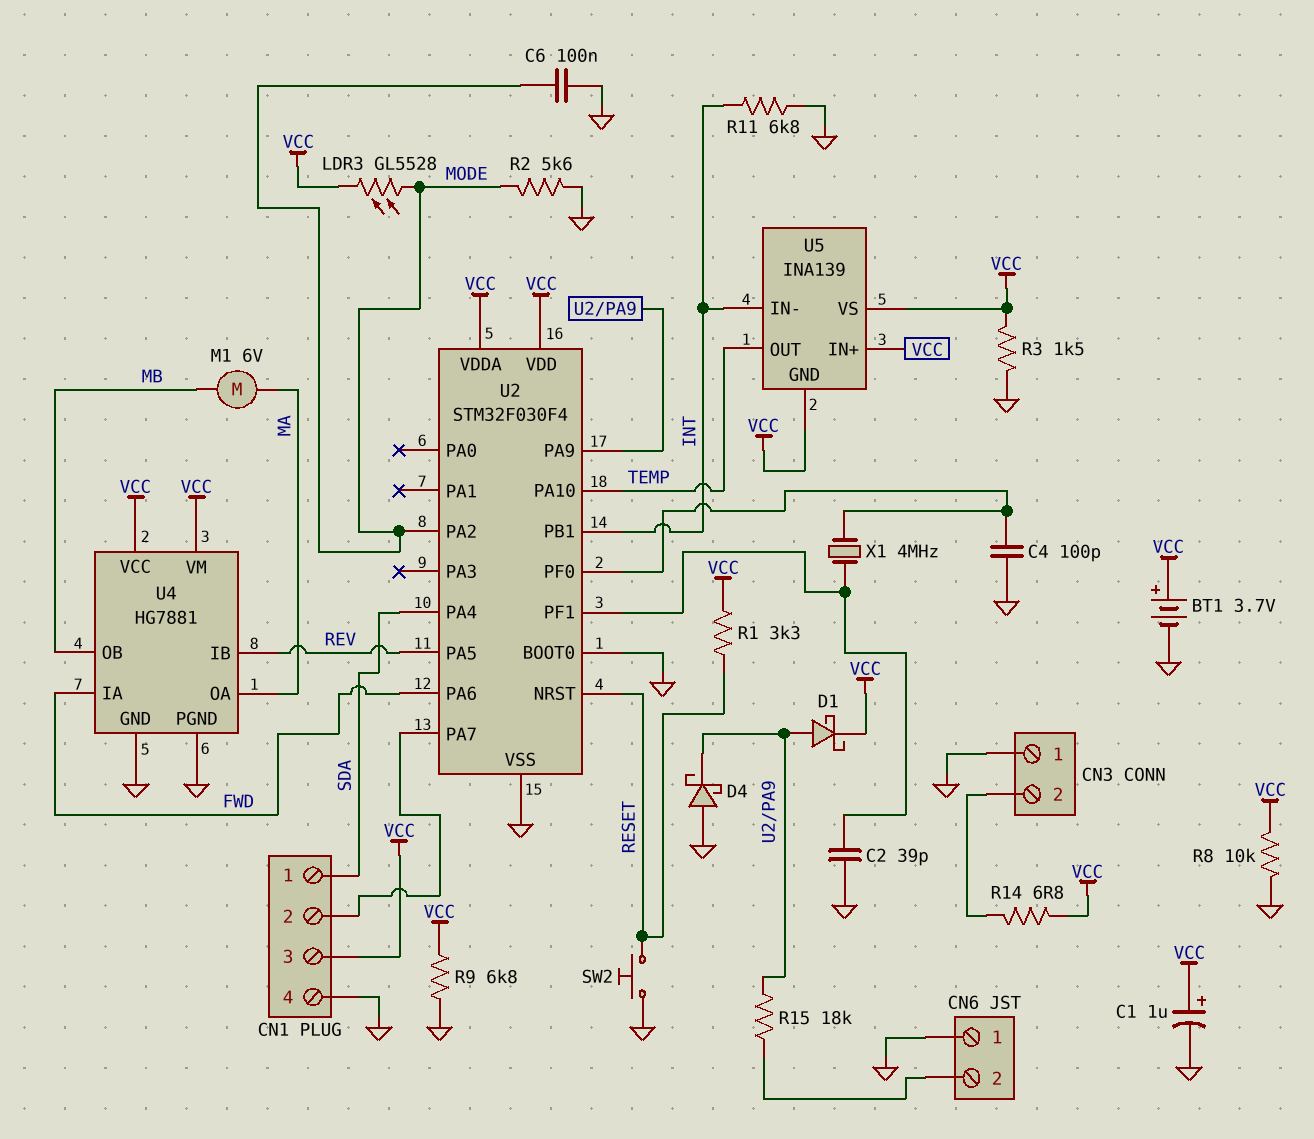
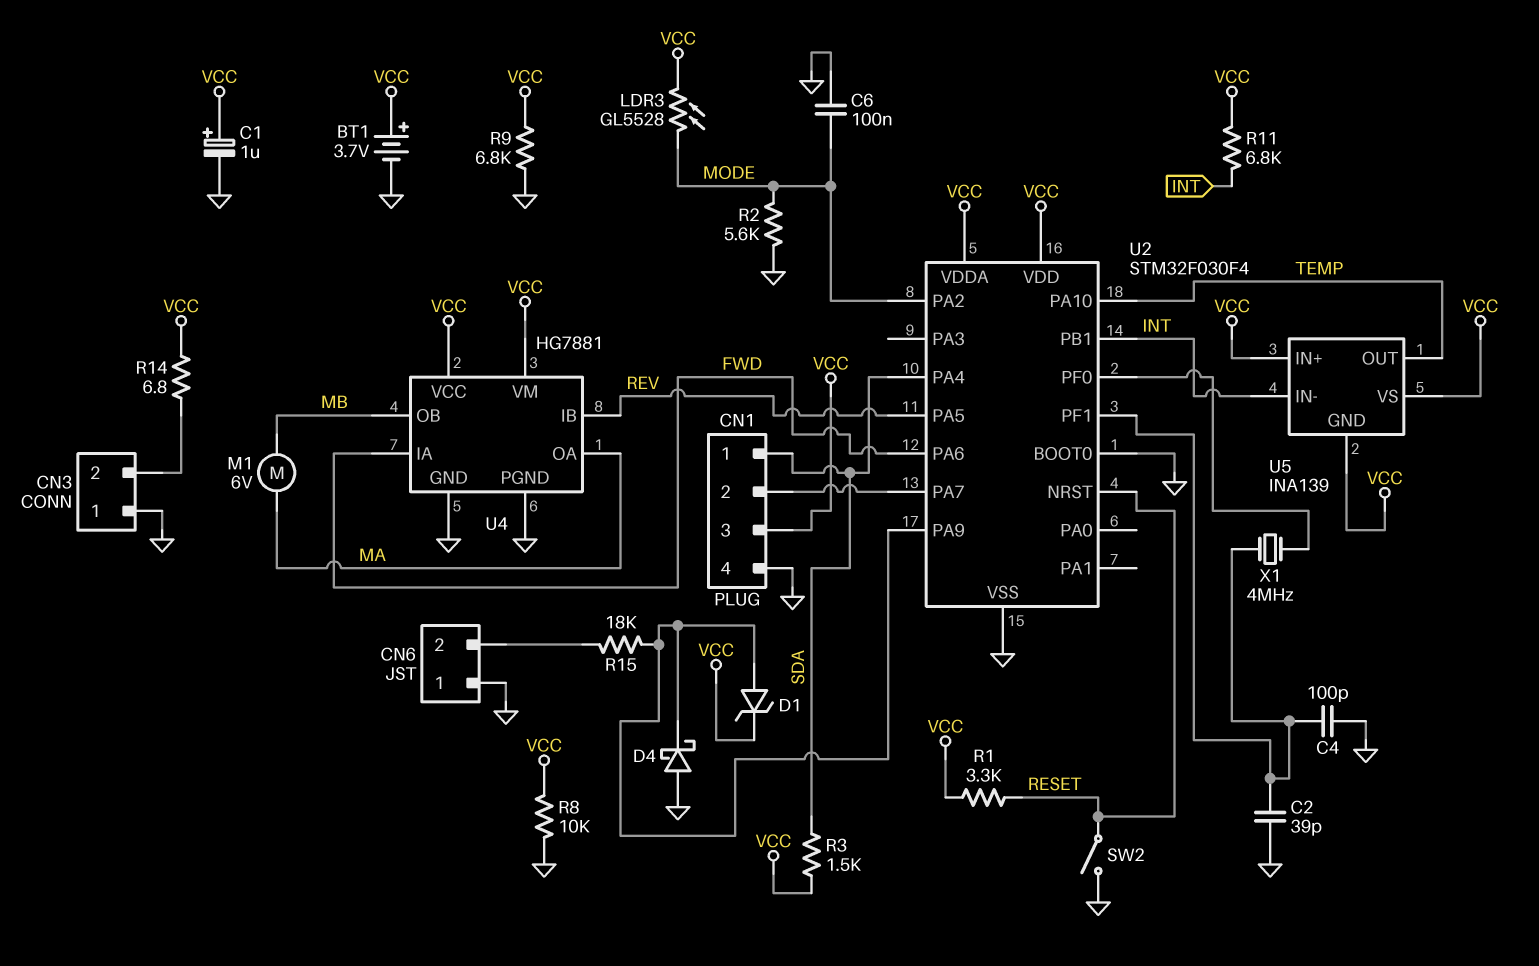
C4: 100pF (GND, U2/PF0) -> 100pF (GND, U2/PF1)
D1: schottky (A U2/PA9, K VCC) -> zener (A U2/PA9, K VCC)
R3: 1.5k (GND, VCC) -> 1.5k (SDA, VCC)
R11: 6.8k (GND, INT) -> 6.8k (INT, VCC)
SW2: button (GND, RESET) -> switch (GND, RESET)

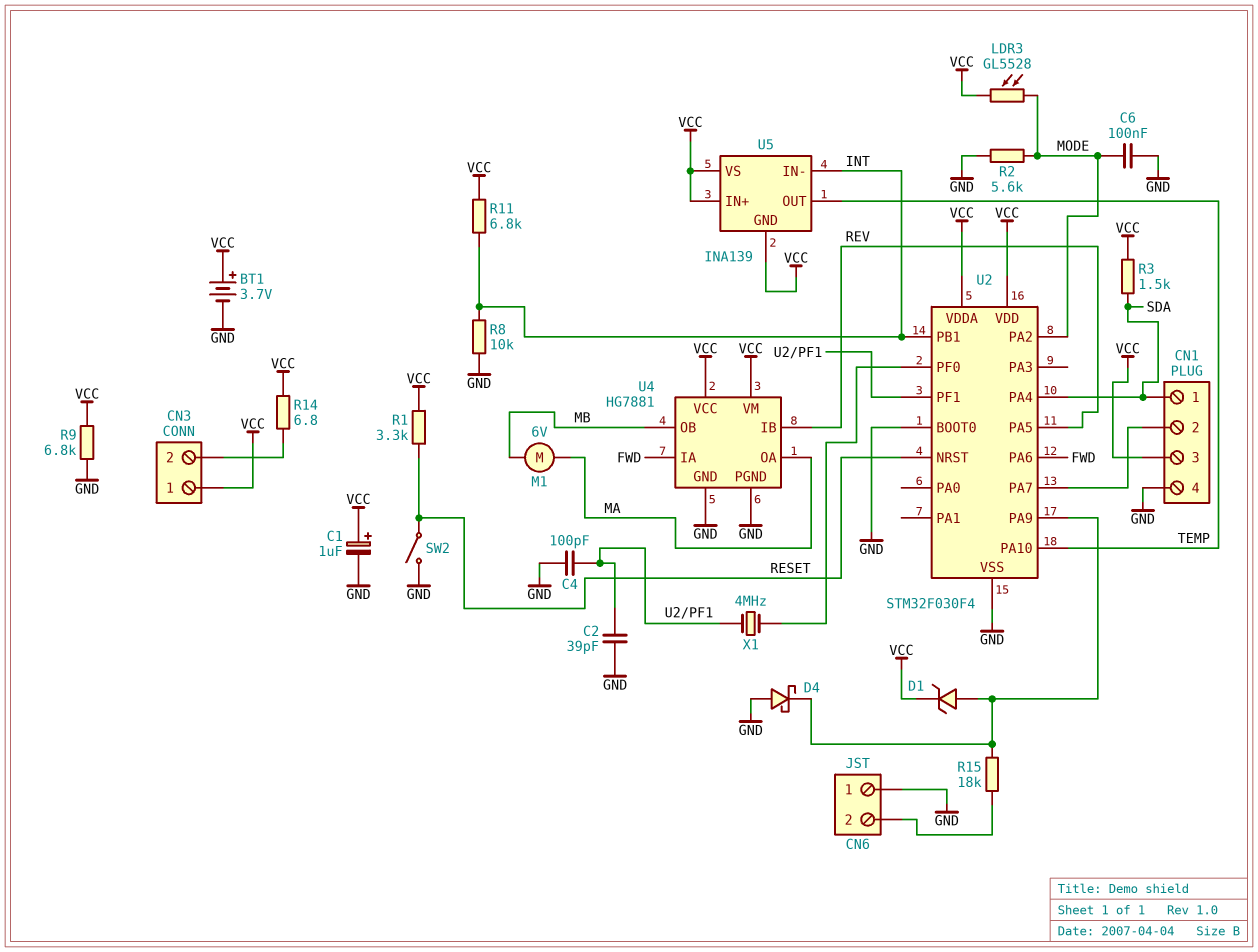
CN3 pin 1: GND -> VCC
R8: 10k (GND, VCC) -> 10k (GND, INT)

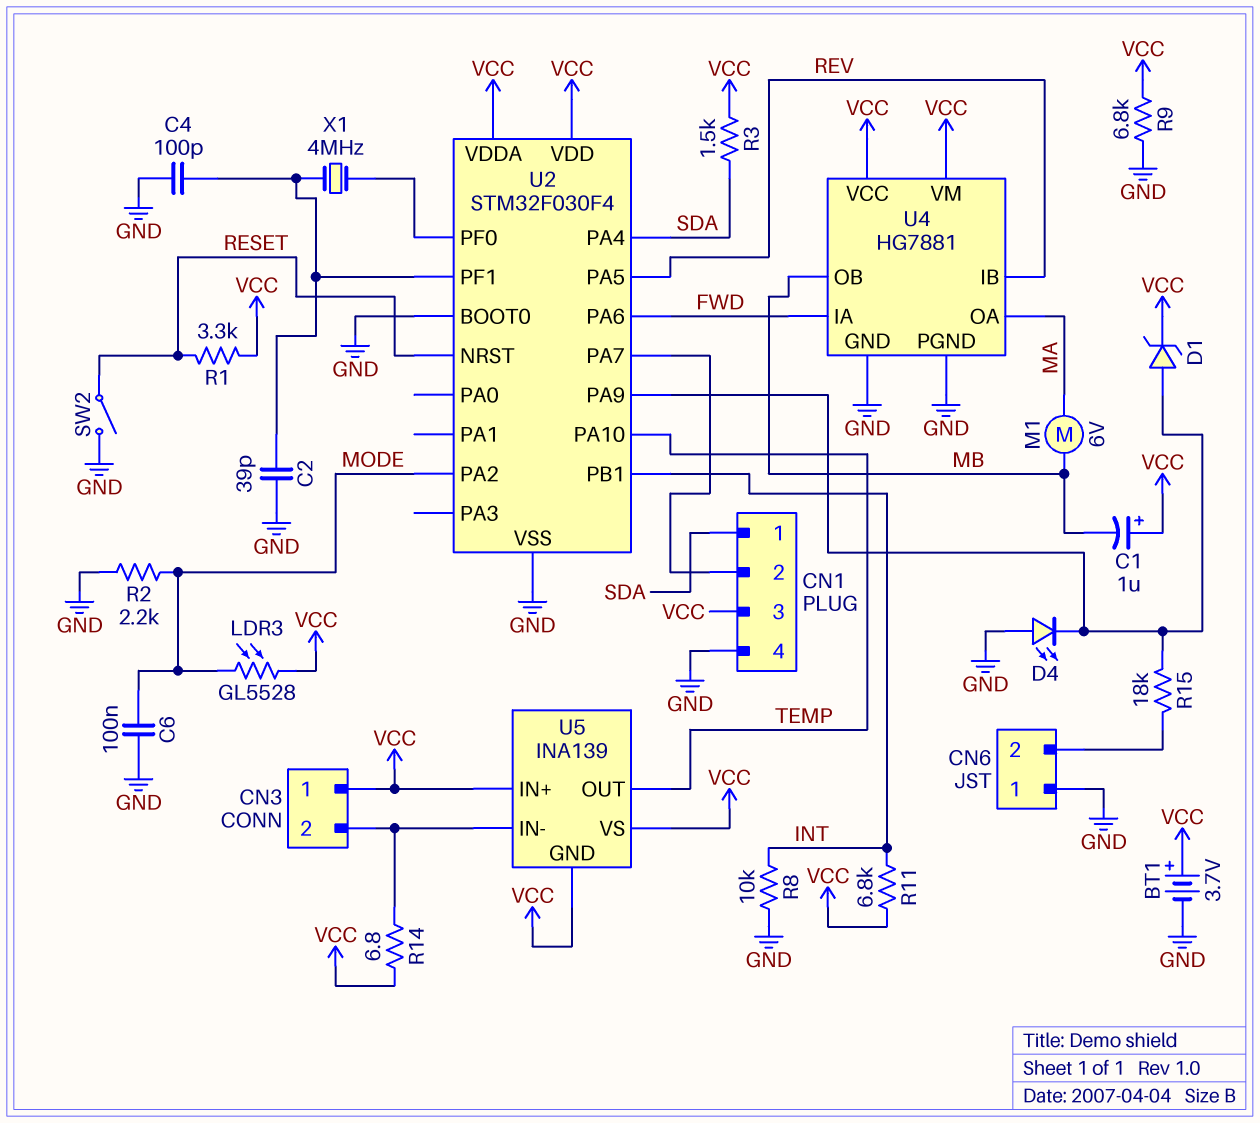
C1: 1uF (plus VCC, minus GND) -> 1uF (plus VCC, minus MB)
D4: schottky (A GND, K U2/PA9) -> LED (A GND, K U2/PA9)
R2: 5.6k (GND, MODE) -> 2.2k (GND, MODE)
U5 pin IN-: INT -> CN3/2

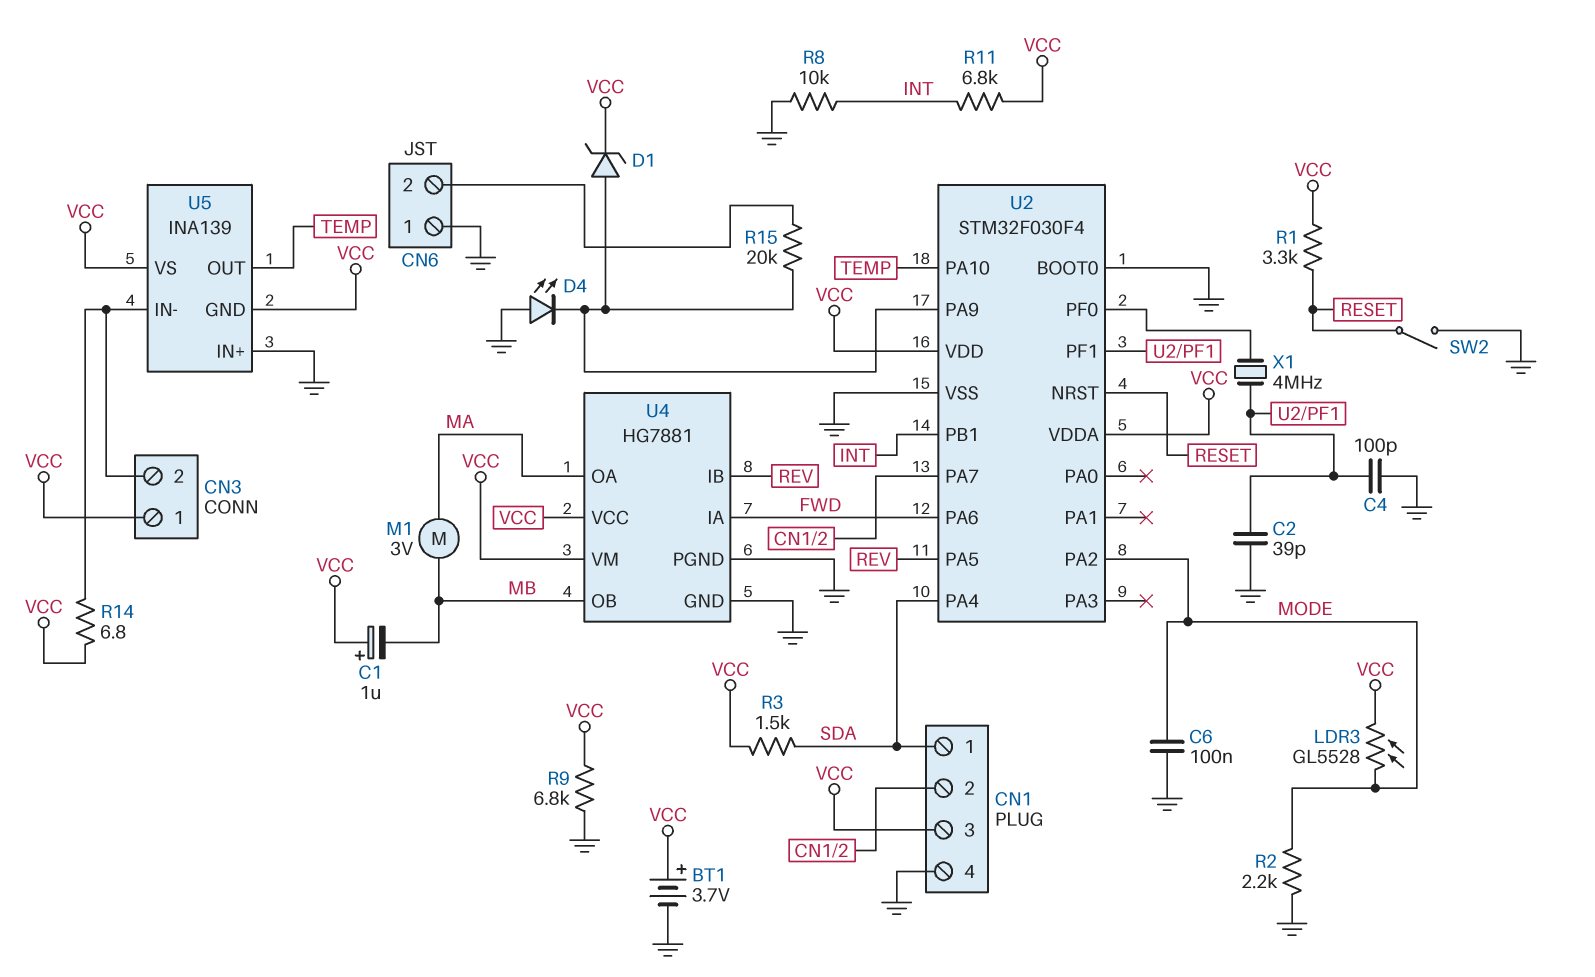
M1: motor 6V (MA, MB) -> motor 3V (MA, MB)
R15: 18k (CN6/2, U2/PA9) -> 20k (CN6/2, U2/PA9)
U5 pin IN+: VCC -> GND

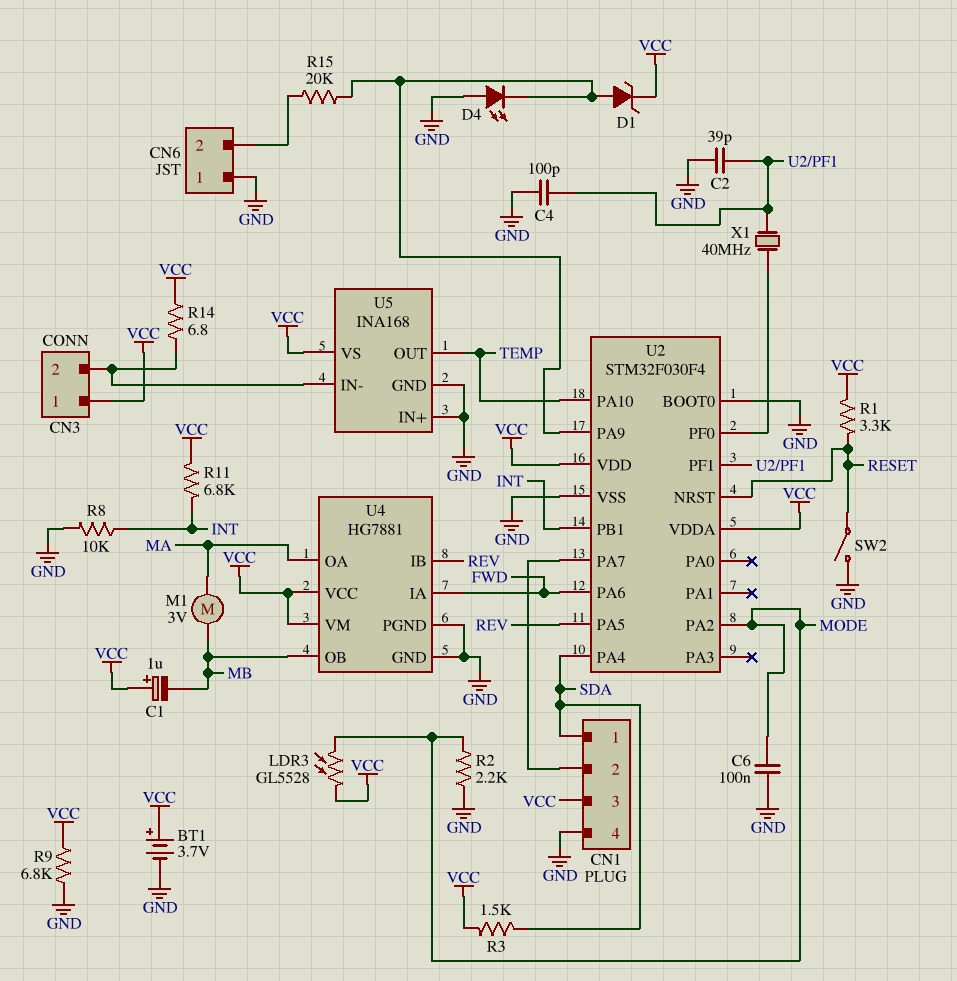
U5: INA139 -> INA168
U5 pin GND: VCC -> GND
X1: 4MHz (U2/PF0, U2/PF1) -> 40MHz (U2/PF0, U2/PF1)

